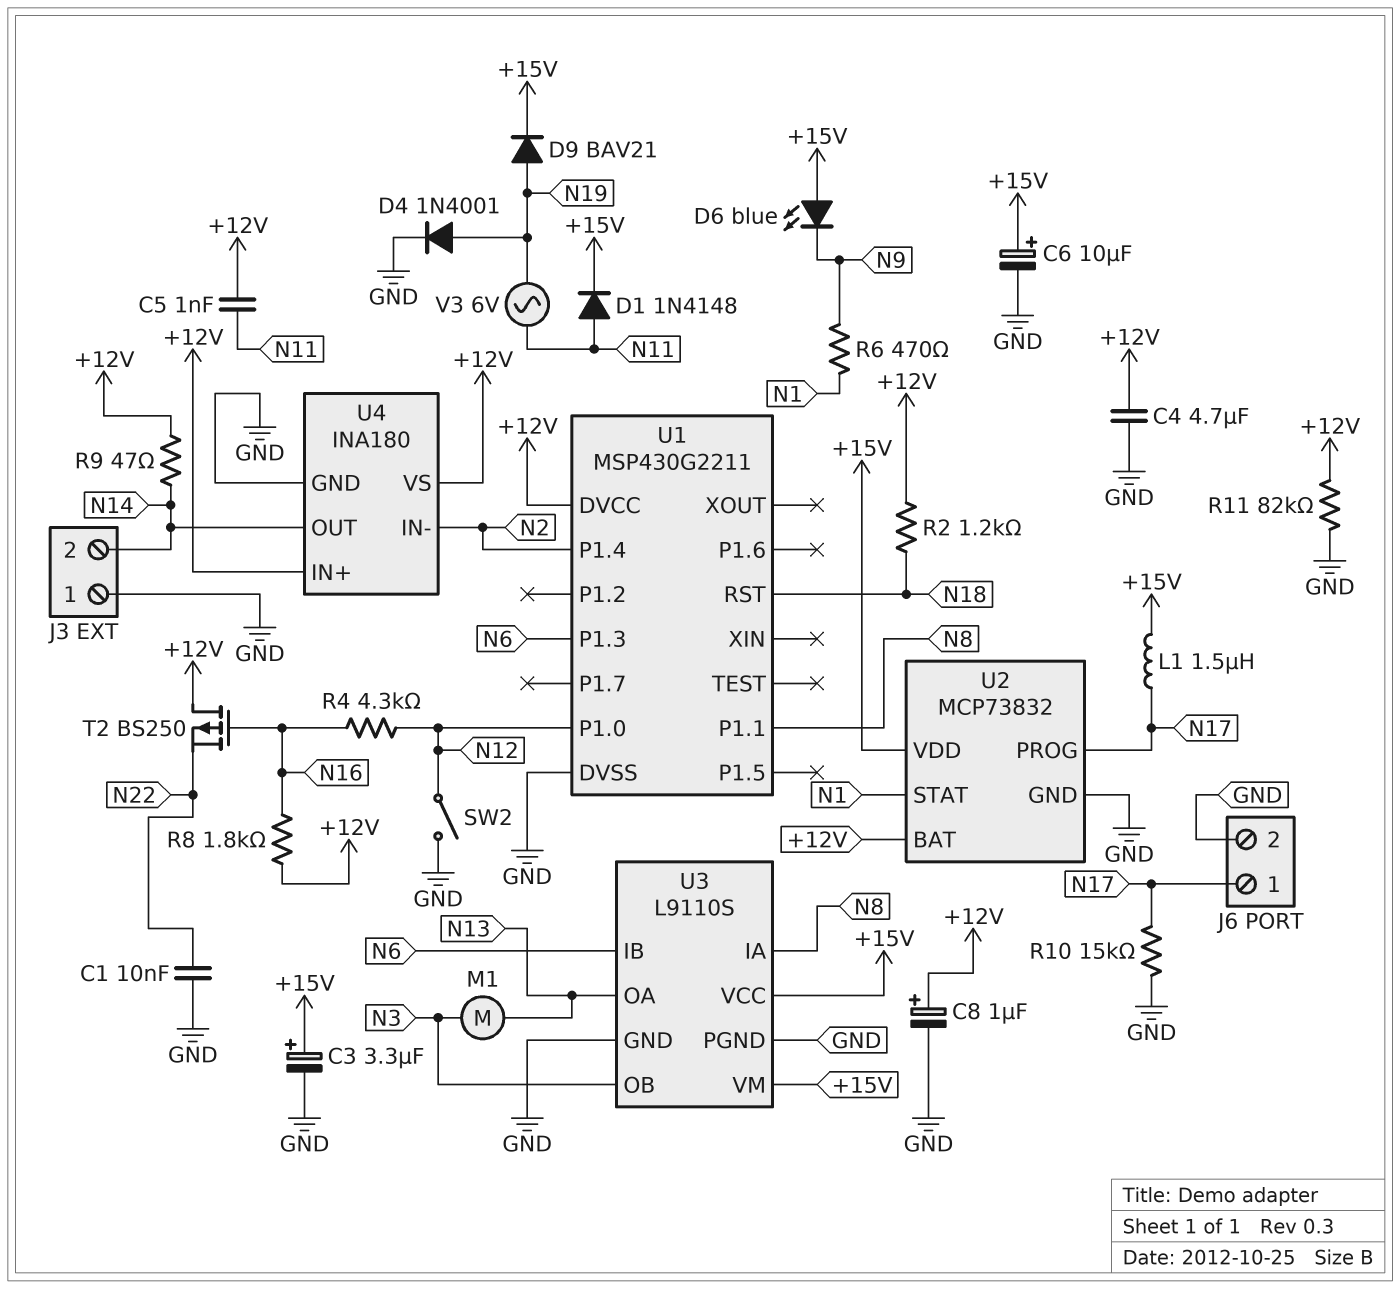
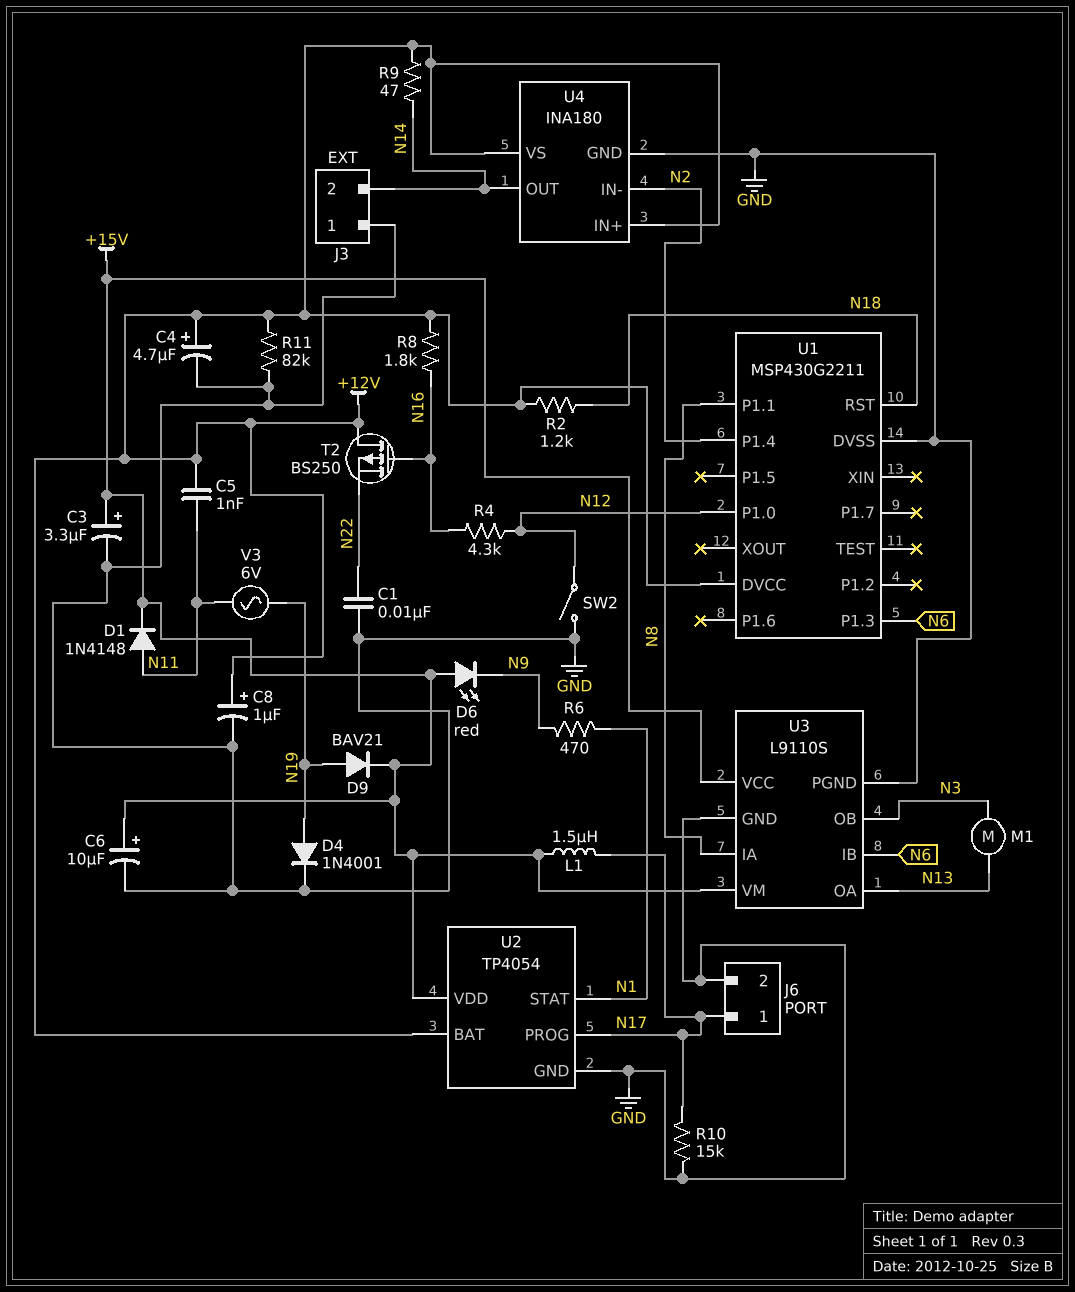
C4: 4.7uF (+12V, GND) -> 4.7uF (plus +12V, minus GND)
D6: LED blue (A +15V, K N9) -> LED red (A +15V, K N9)
U2: MCP73832 -> TP4054

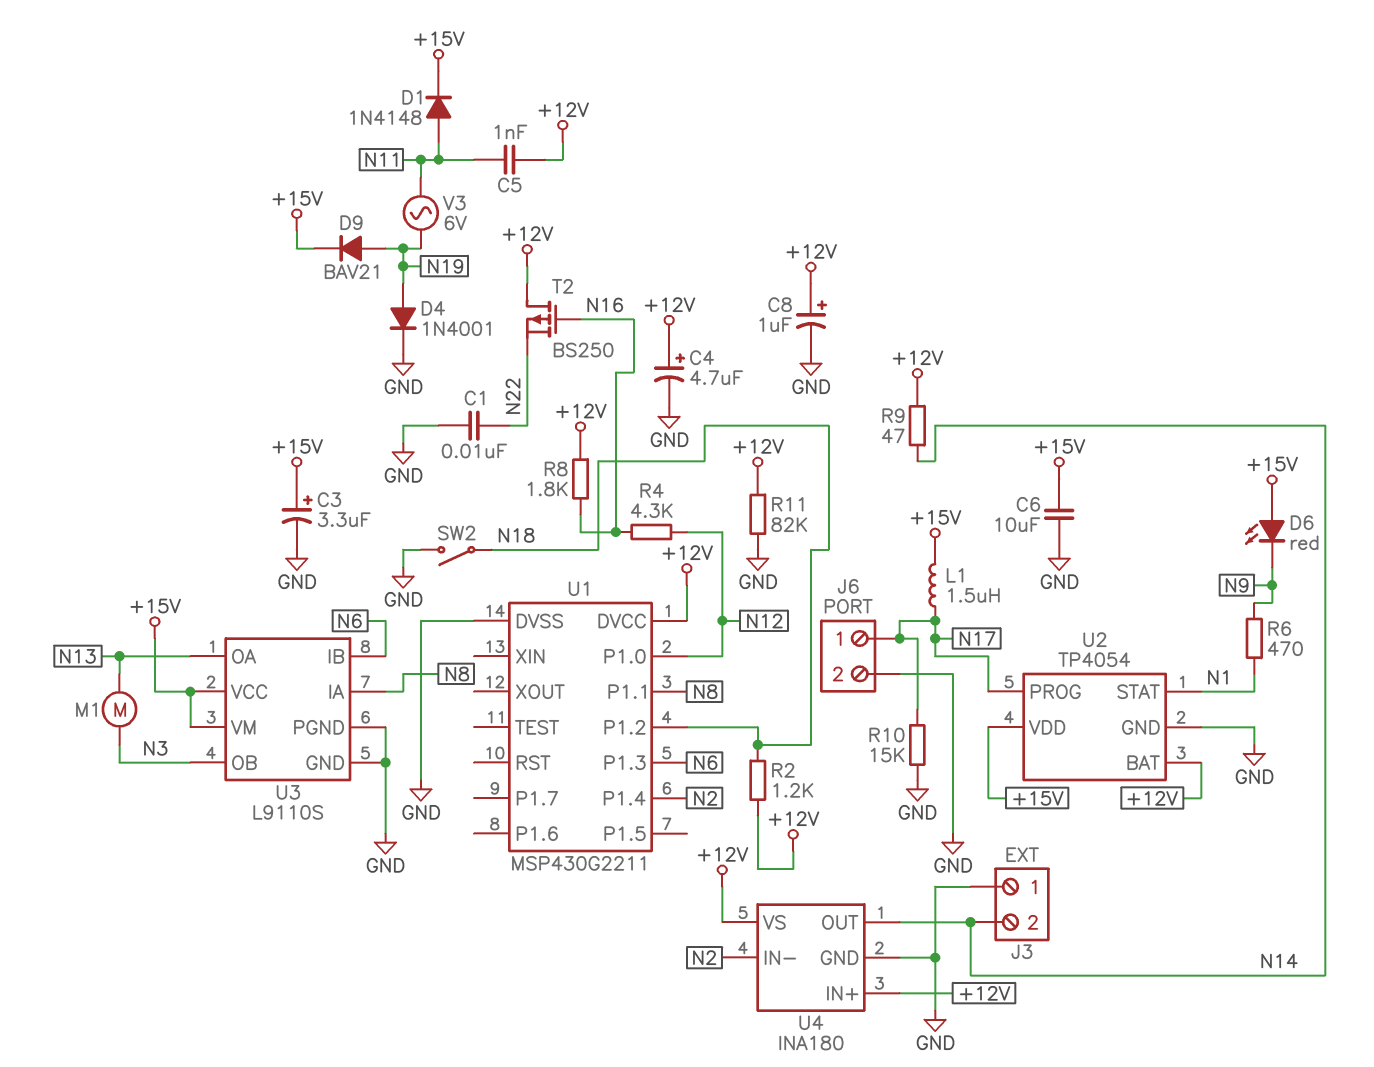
C6: 10uF (plus +15V, minus GND) -> 10uF (+15V, GND)
SW2: switch (GND, N12) -> switch (GND, N18)
U1 pin P1.2: none -> N18
U1 pin RST: N18 -> none

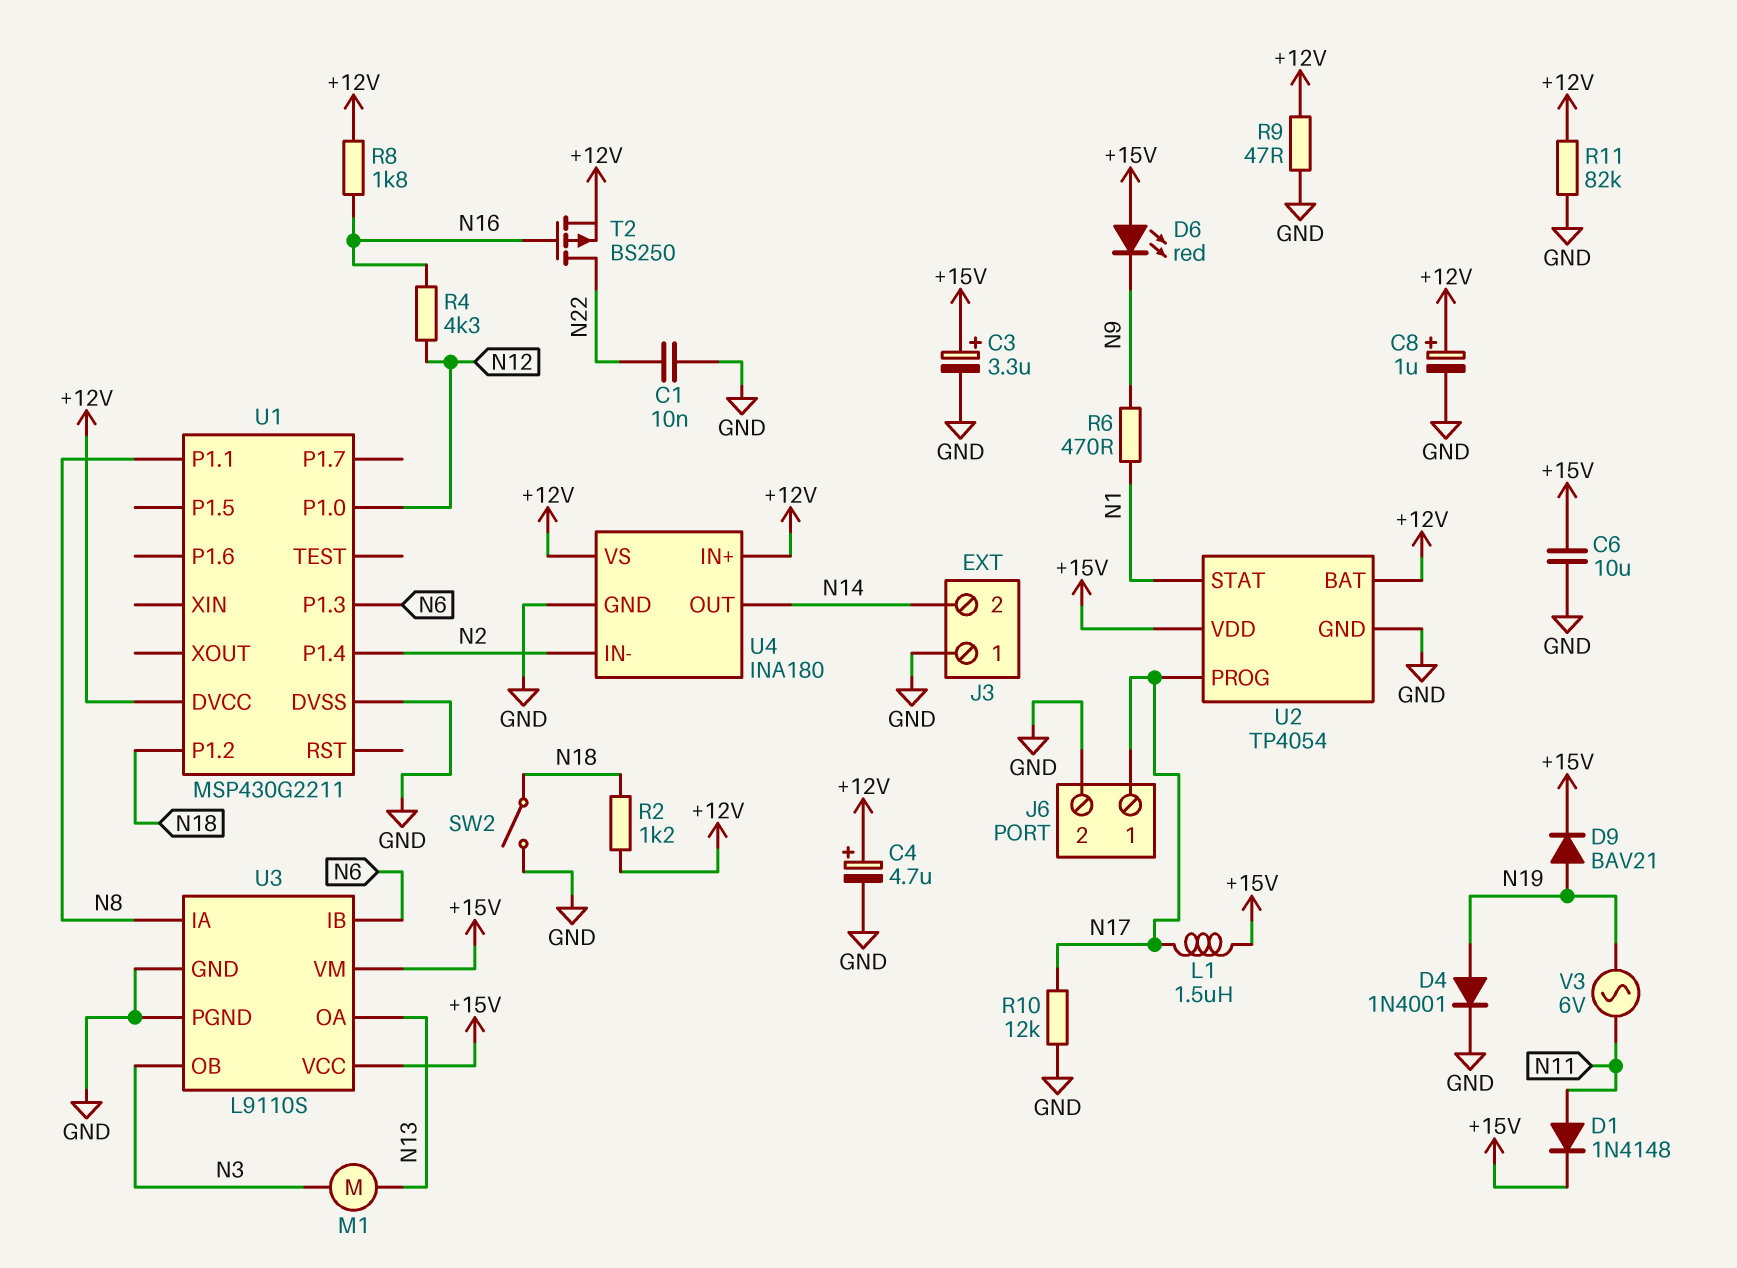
C5: 1nF (+12V, N11) -> none
R9: 47 (+12V, N14) -> 47 (+12V, GND)
R10: 15k (GND, N17) -> 12k (GND, N17)
T2: PMOS BS250 (G N16, D +12V, S N22) -> PMOS BS250 (G N16, D N22, S +12V)

